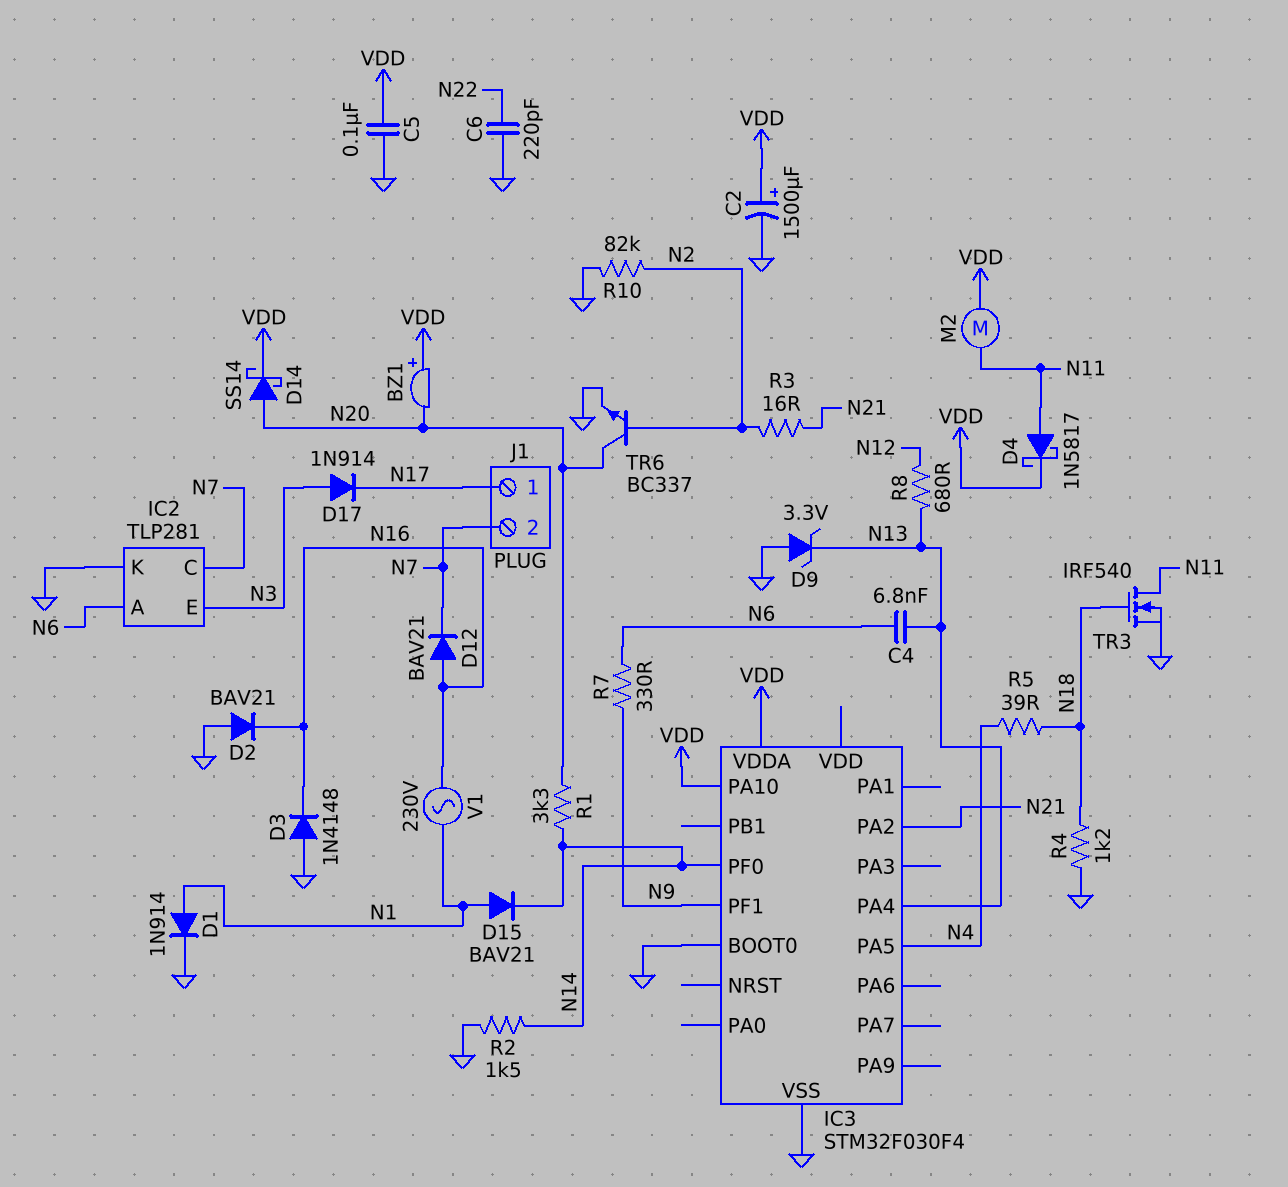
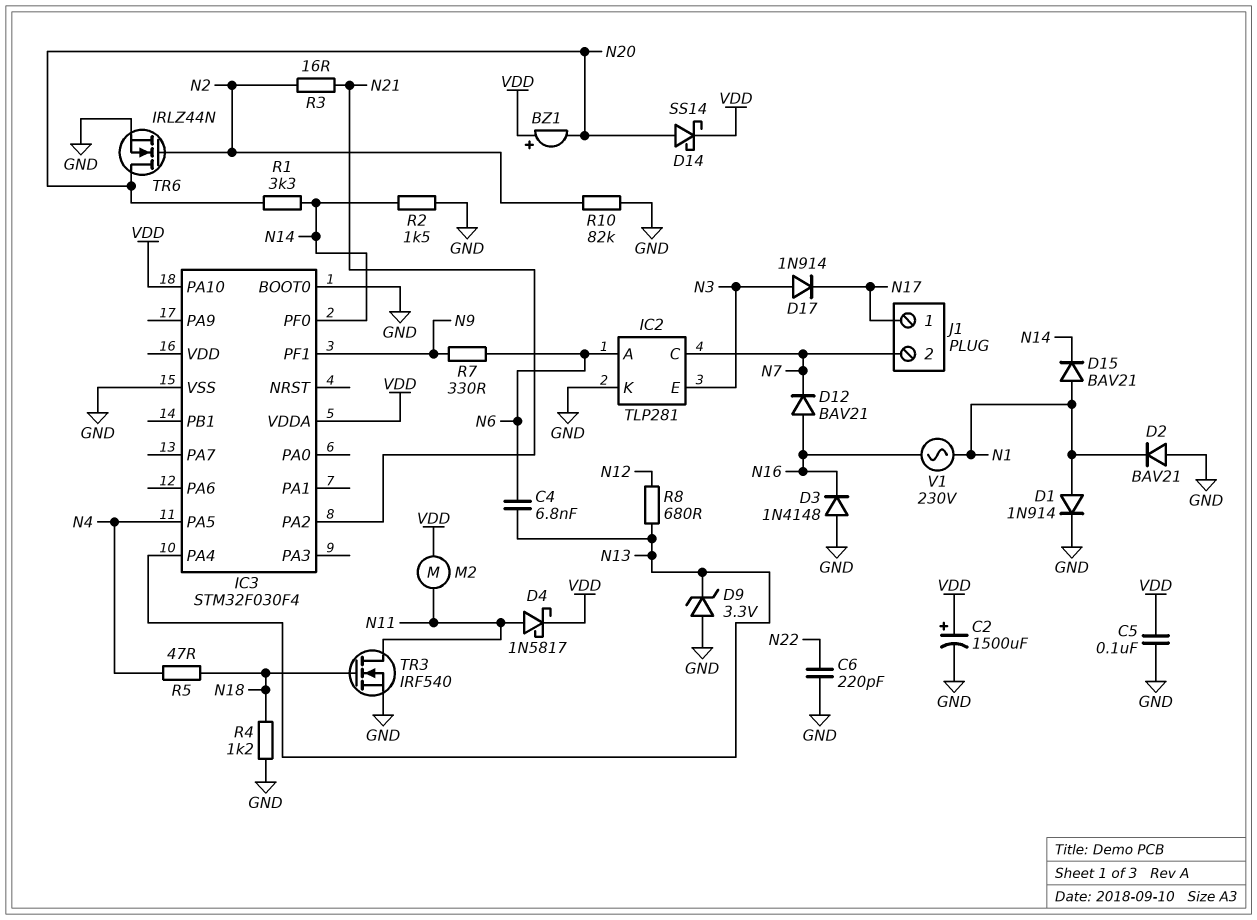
D2: diode BAV21 (A GND, K N16) -> diode BAV21 (A GND, K N1)
R5: 39 (N4, N18) -> 47 (N4, N18)
TR6: NPN BC337 (B N2, C N20, E GND) -> NMOS IRLZ44N (G N2, D N20, S GND)

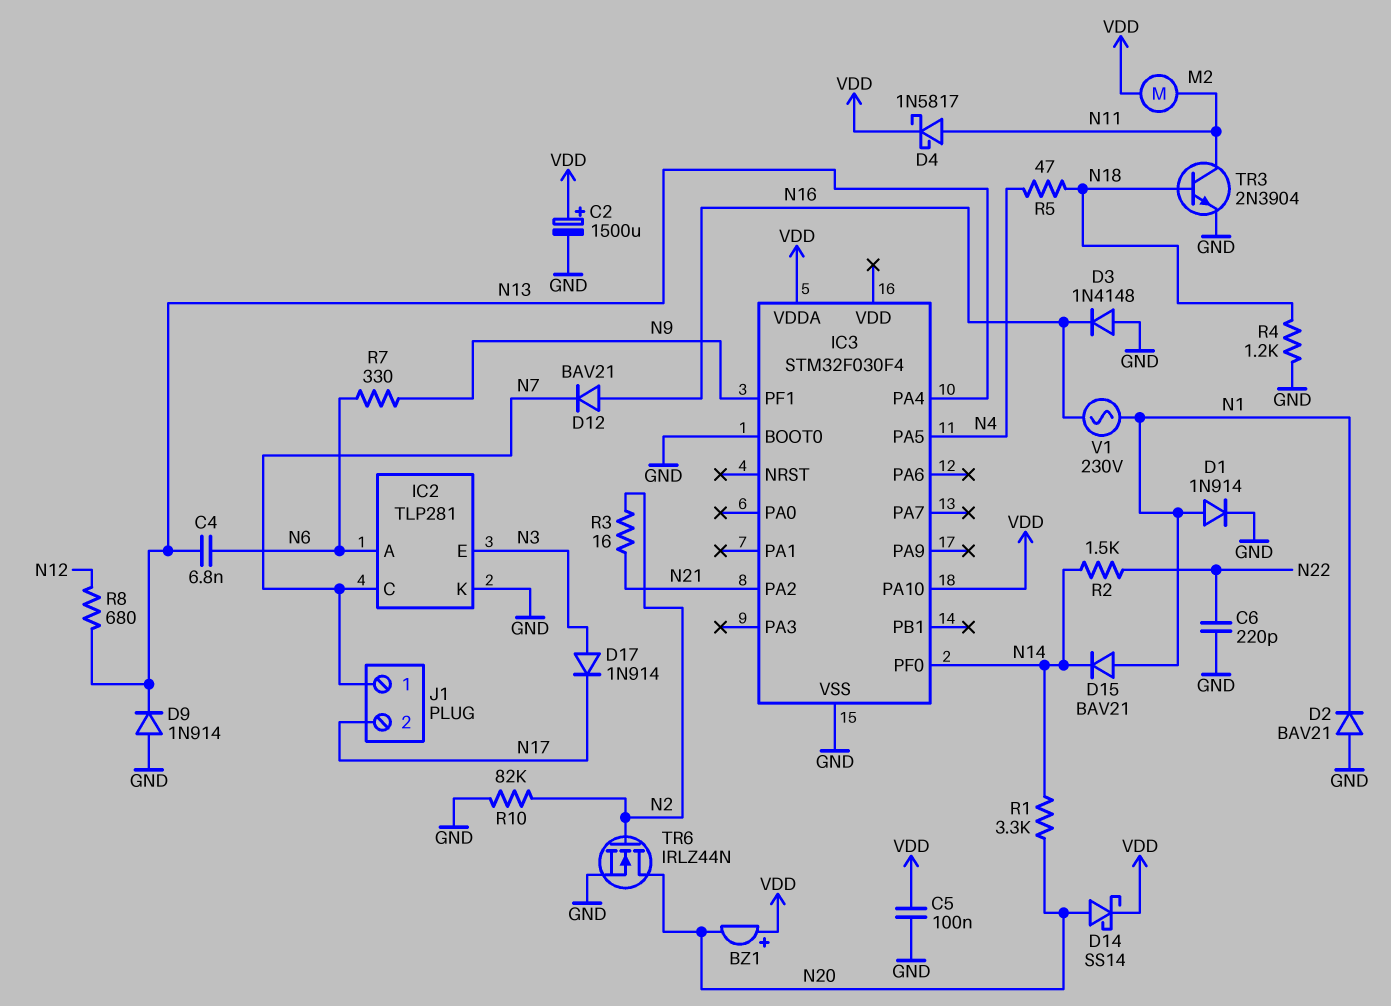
D9: zener 3.3V (A GND, K N13) -> diode 1N914 (A GND, K N13)
J1 pin 1: N17 -> N7
J1 pin 2: N7 -> N17
R2: 1.5k (GND, N14) -> 1.5k (N14, N22)
TR3: NMOS IRF540 (G N18, D N11, S GND) -> NPN 2N3904 (B N18, C N11, E GND)

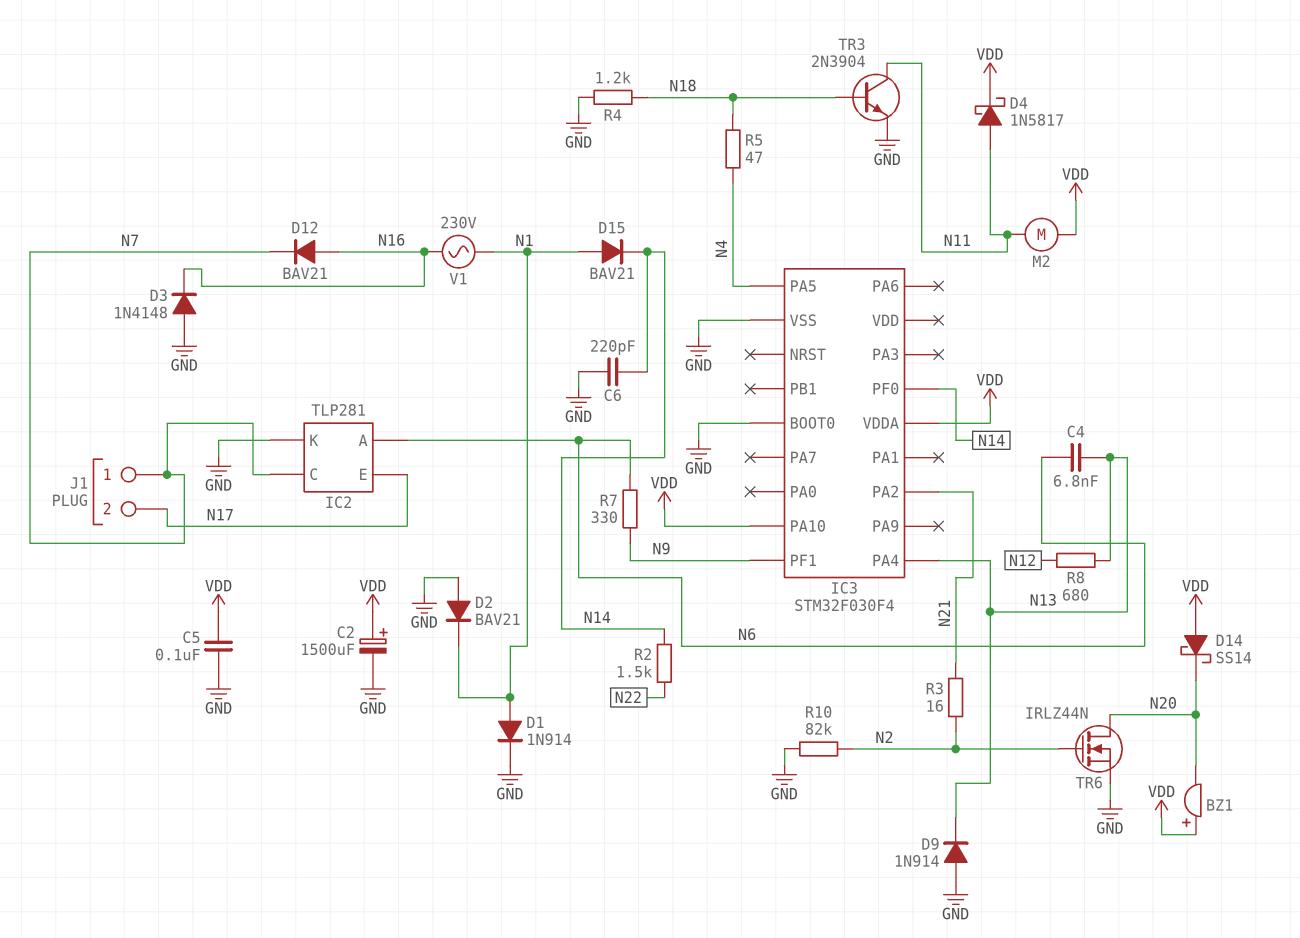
C6: 220pF (GND, N22) -> 220pF (GND, N14)
D14: schottky SS14 (A N20, K VDD) -> schottky SS14 (A VDD, K N20)
D17: diode 1N914 (A N3, K N17) -> none
IC2 pin E: N3 -> N17
R1: 3.3k (N14, N20) -> none

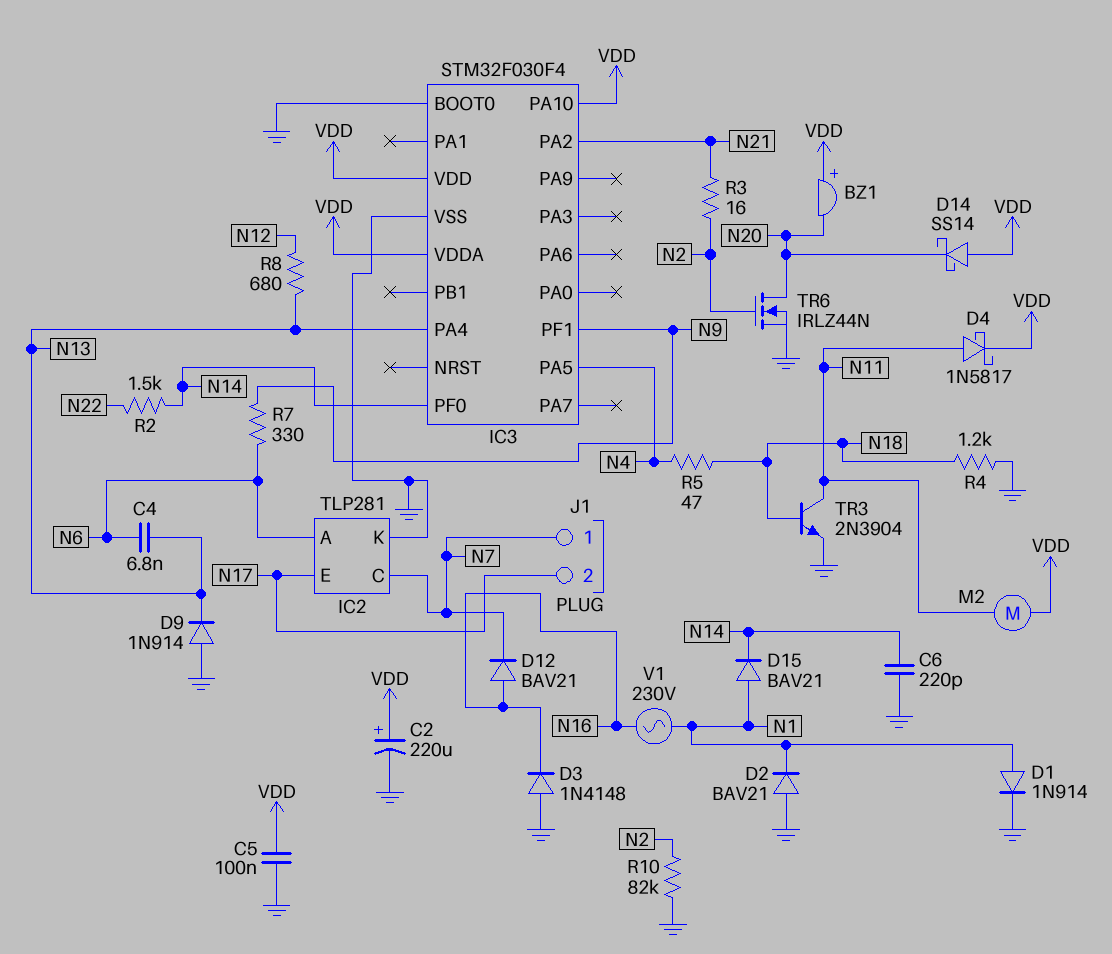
C2: 1500uF (plus VDD, minus GND) -> 220uF (plus VDD, minus GND)
IC3 pin VDD: none -> VDD

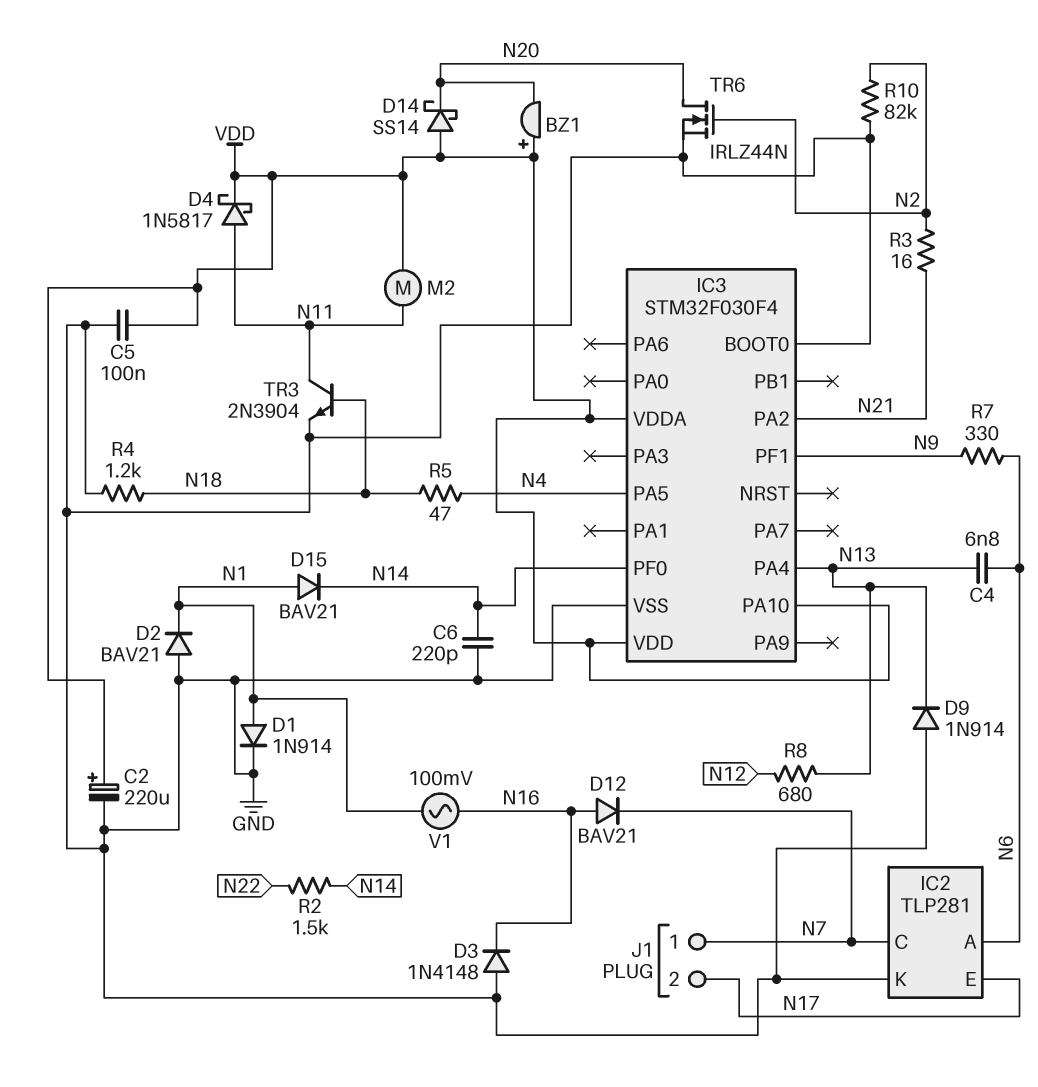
V1: AC 230V (N1, N16) -> AC 100mV (N1, N16)

